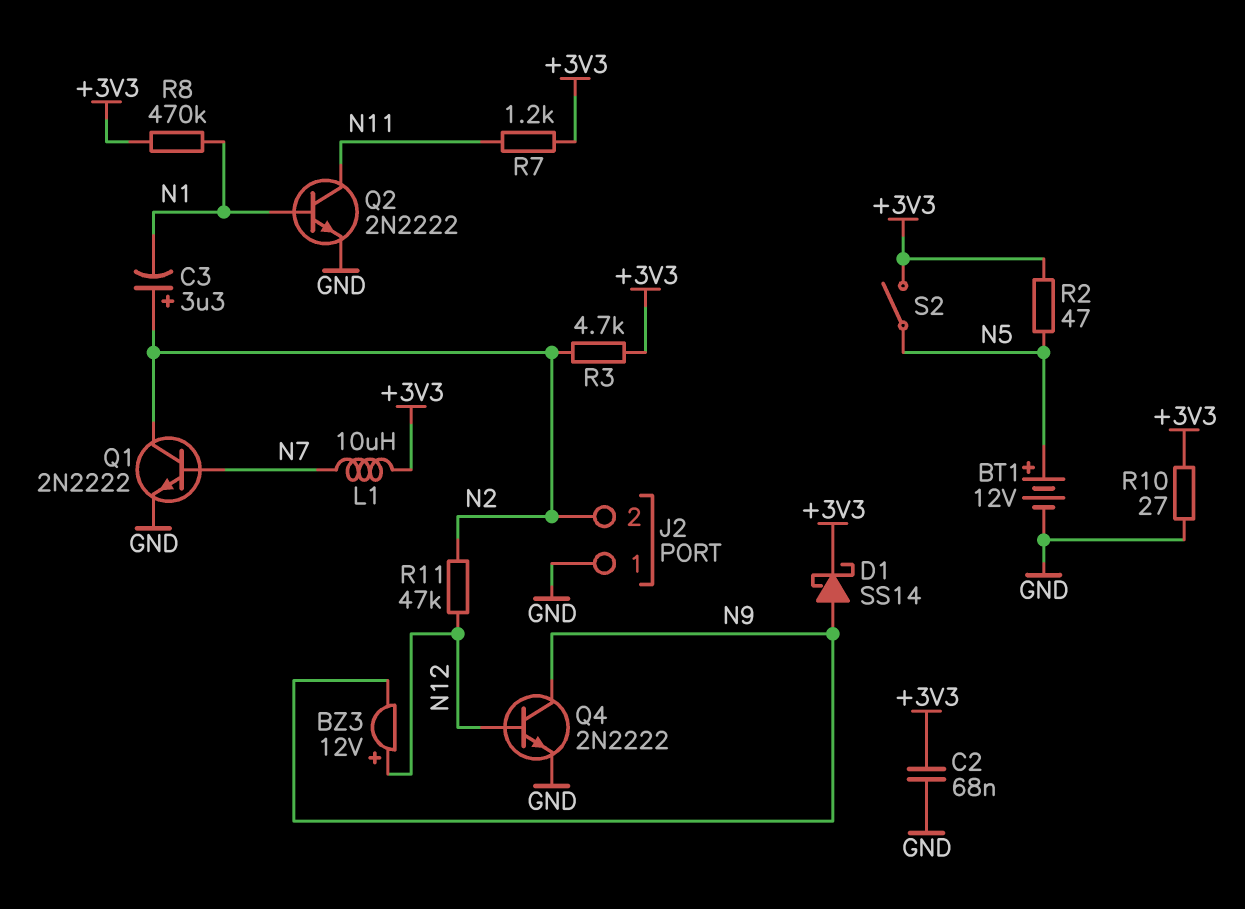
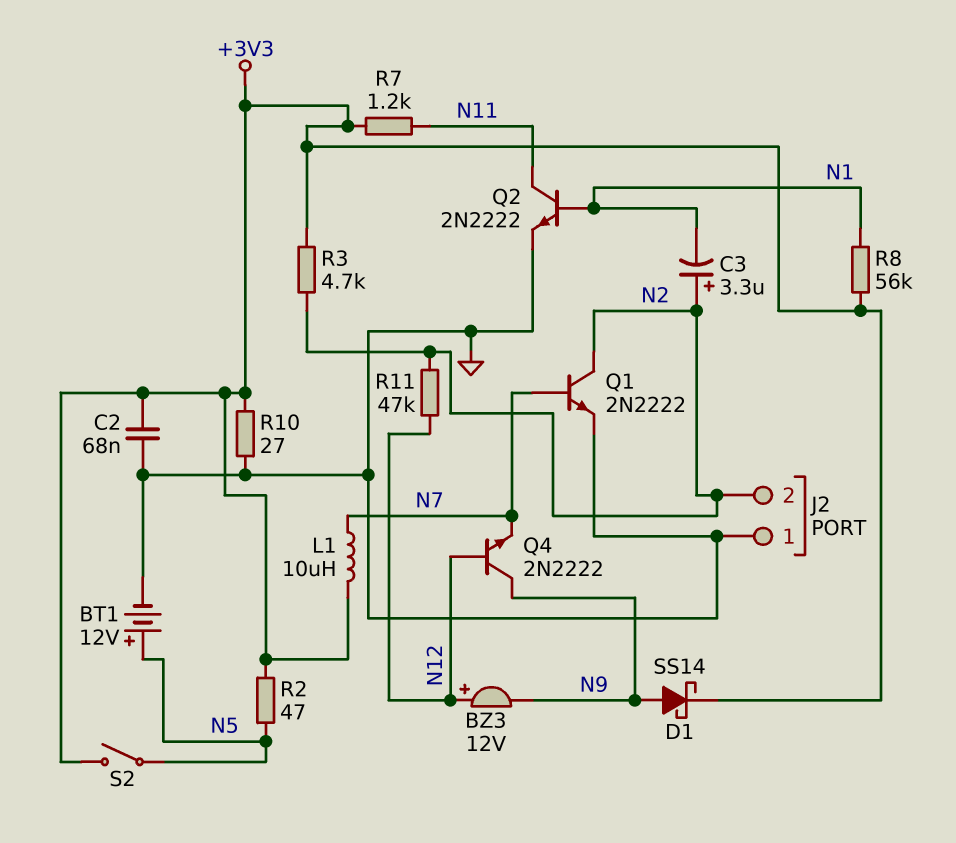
Q4: NPN 2N2222 (B N12, C N9, E GND) -> NPN 2N2222 (B N12, C N9, E N7)
R8: 470k (+3V3, N1) -> 56k (+3V3, N1)

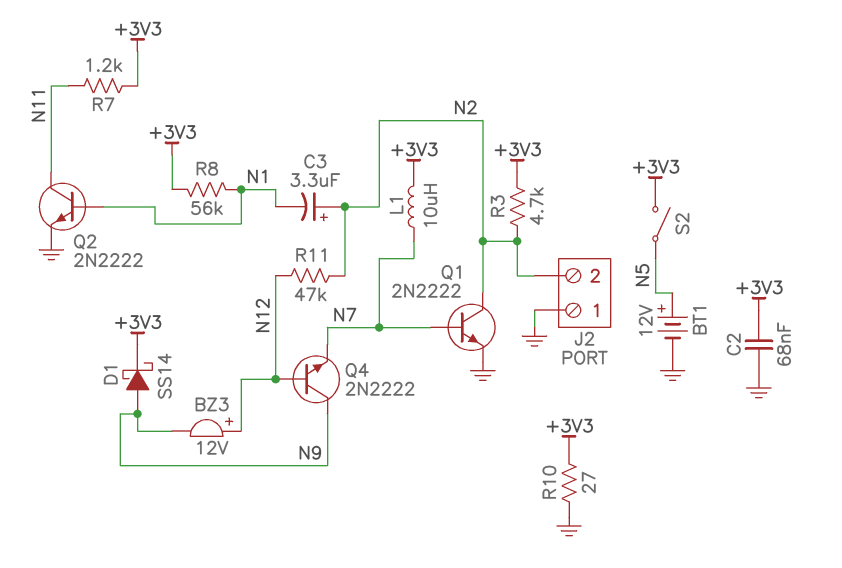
R2: 47 (+3V3, N5) -> none

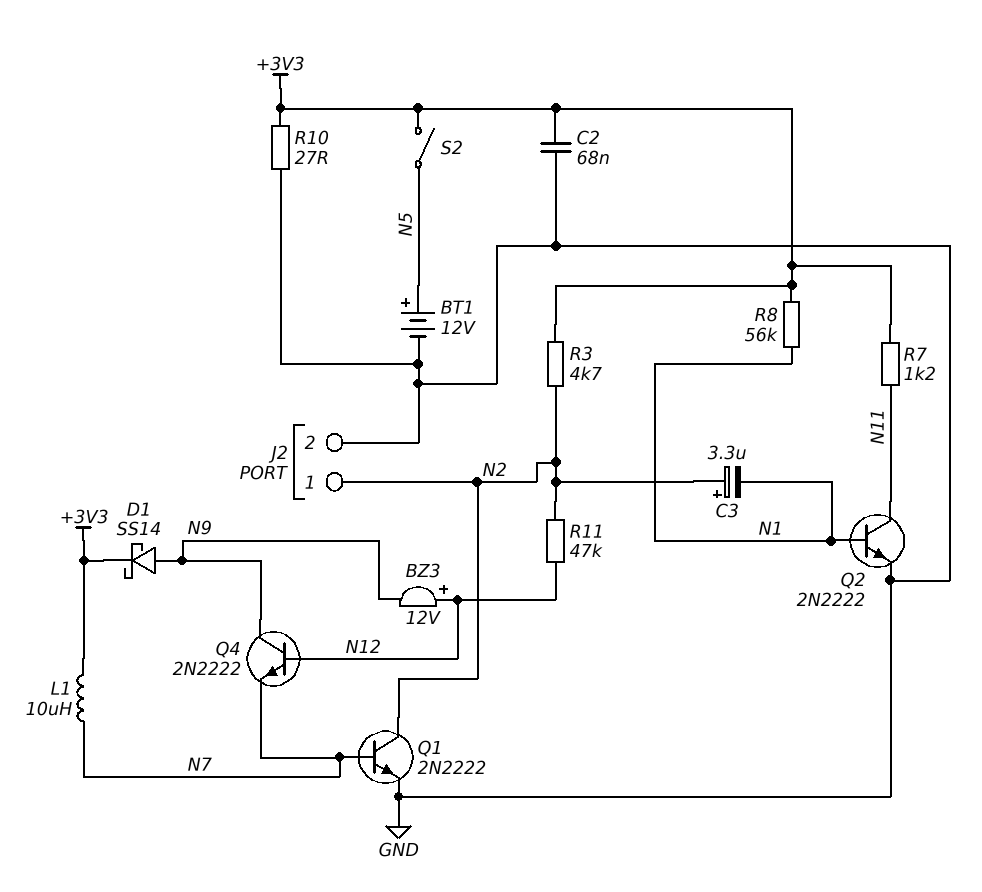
J2 pin 1: GND -> N2
J2 pin 2: N2 -> GND

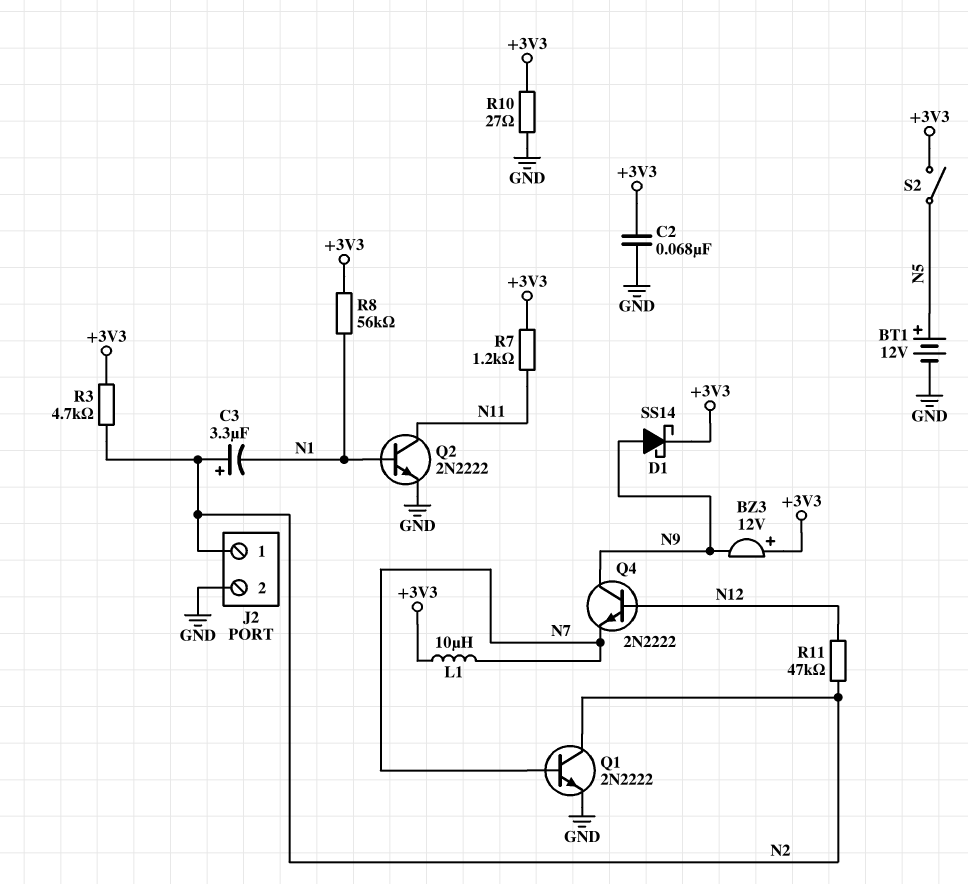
BZ3: buzzer 12V (plus N12, minus N9) -> buzzer 12V (plus +3V3, minus N9)

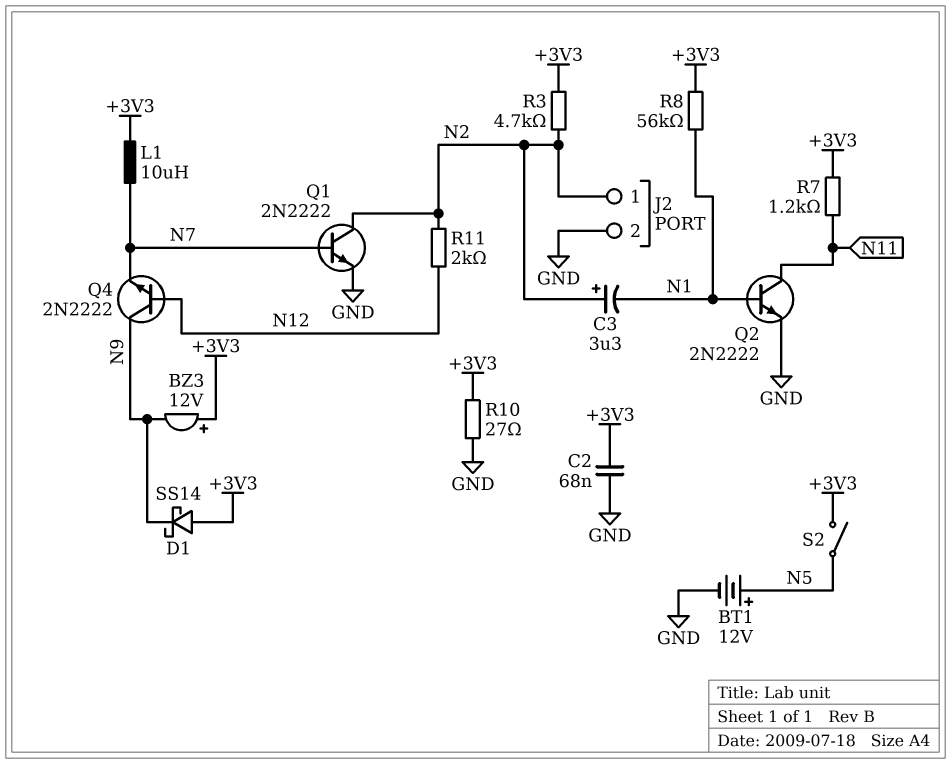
D1: schottky SS14 (A N9, K +3V3) -> schottky SS14 (A +3V3, K N9)
R11: 47k (N2, N12) -> 2k (N2, N12)

